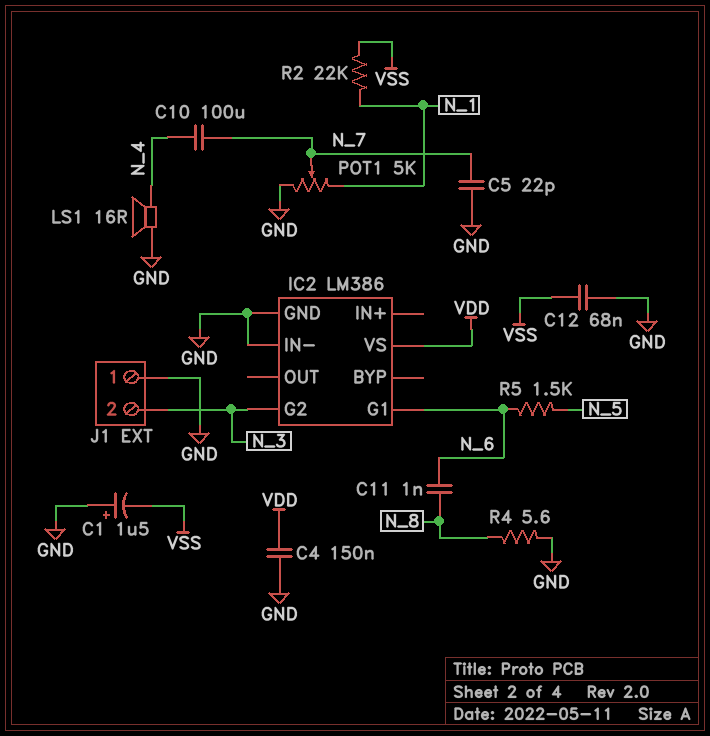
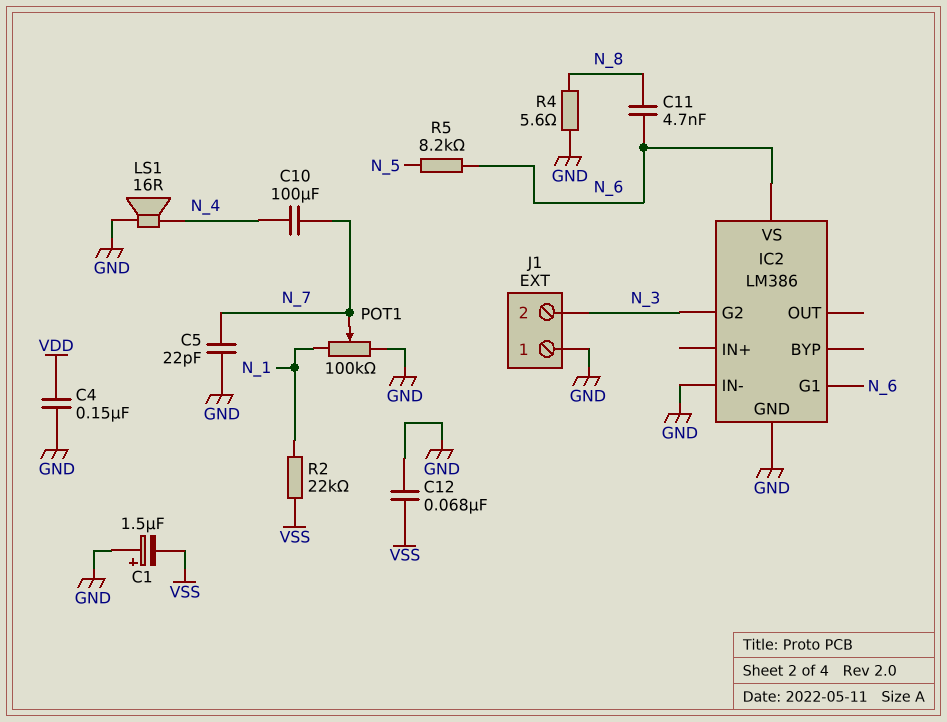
C11: 1nF (N_6, N_8) -> 4.7nF (N_6, N_8)
IC2 pin VS: VDD -> N_6
POT1: 5k (GND, N_1, wiper N_7) -> 100k (GND, N_1, wiper N_7)
R5: 1.5k (N_5, N_6) -> 8.2k (N_5, N_6)

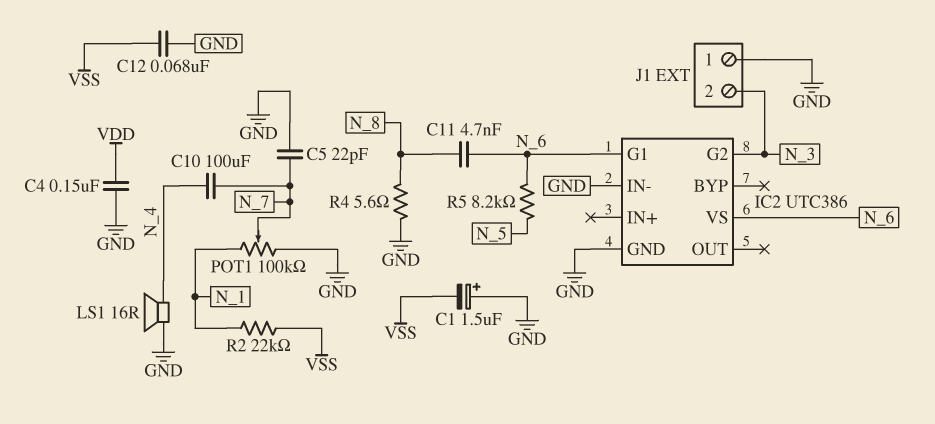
IC2: LM386 -> UTC386

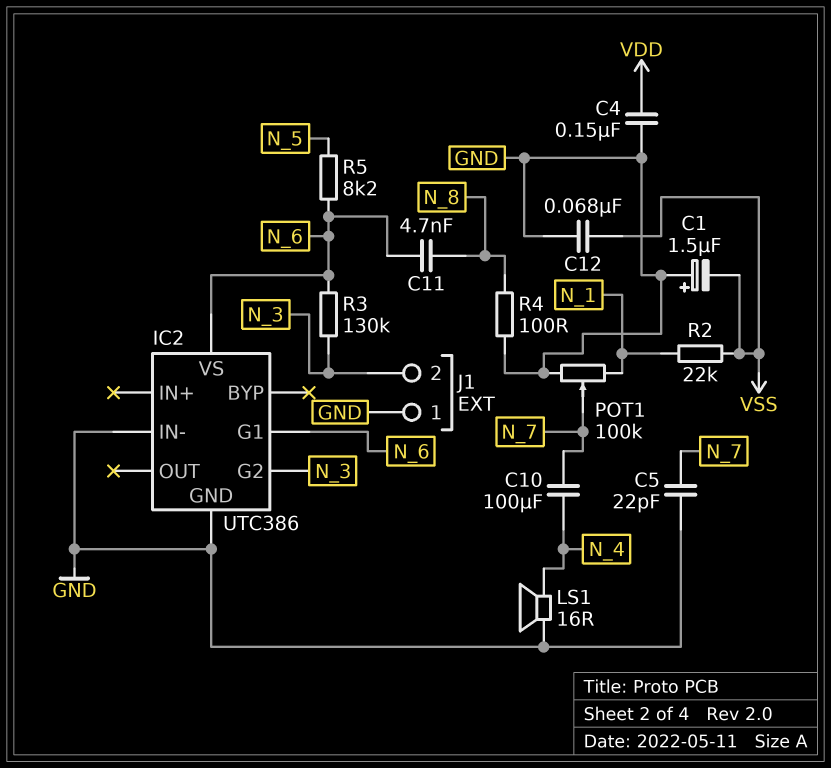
R3: none -> 130k (N_3, N_6)
R4: 5.6 (GND, N_8) -> 100 (GND, N_8)

